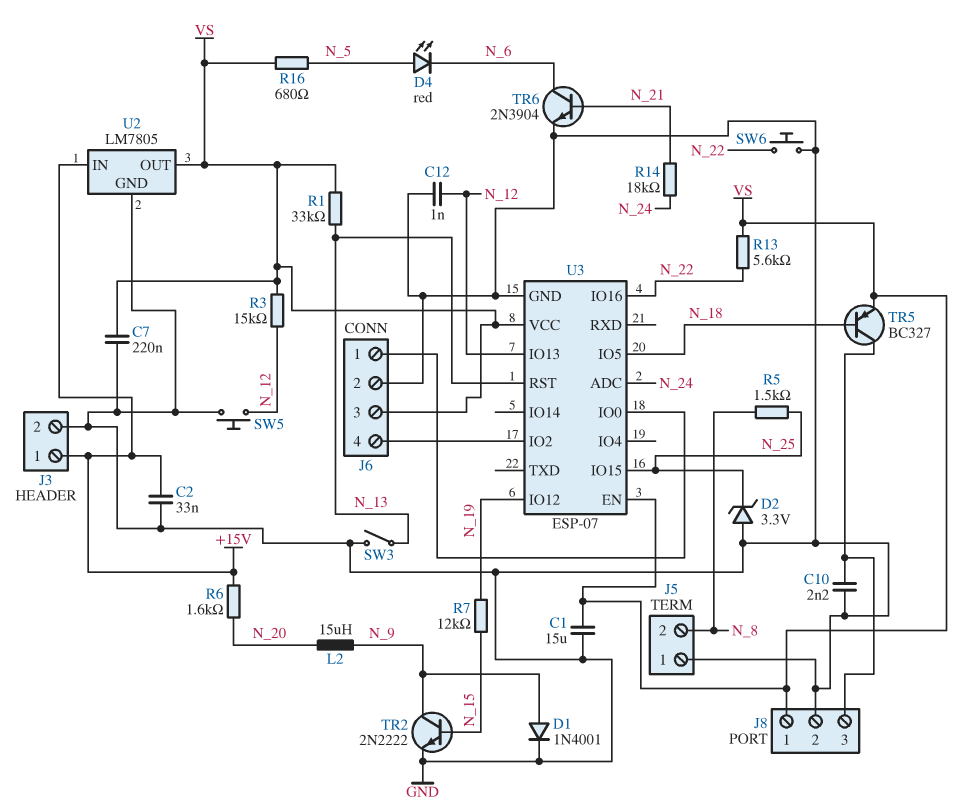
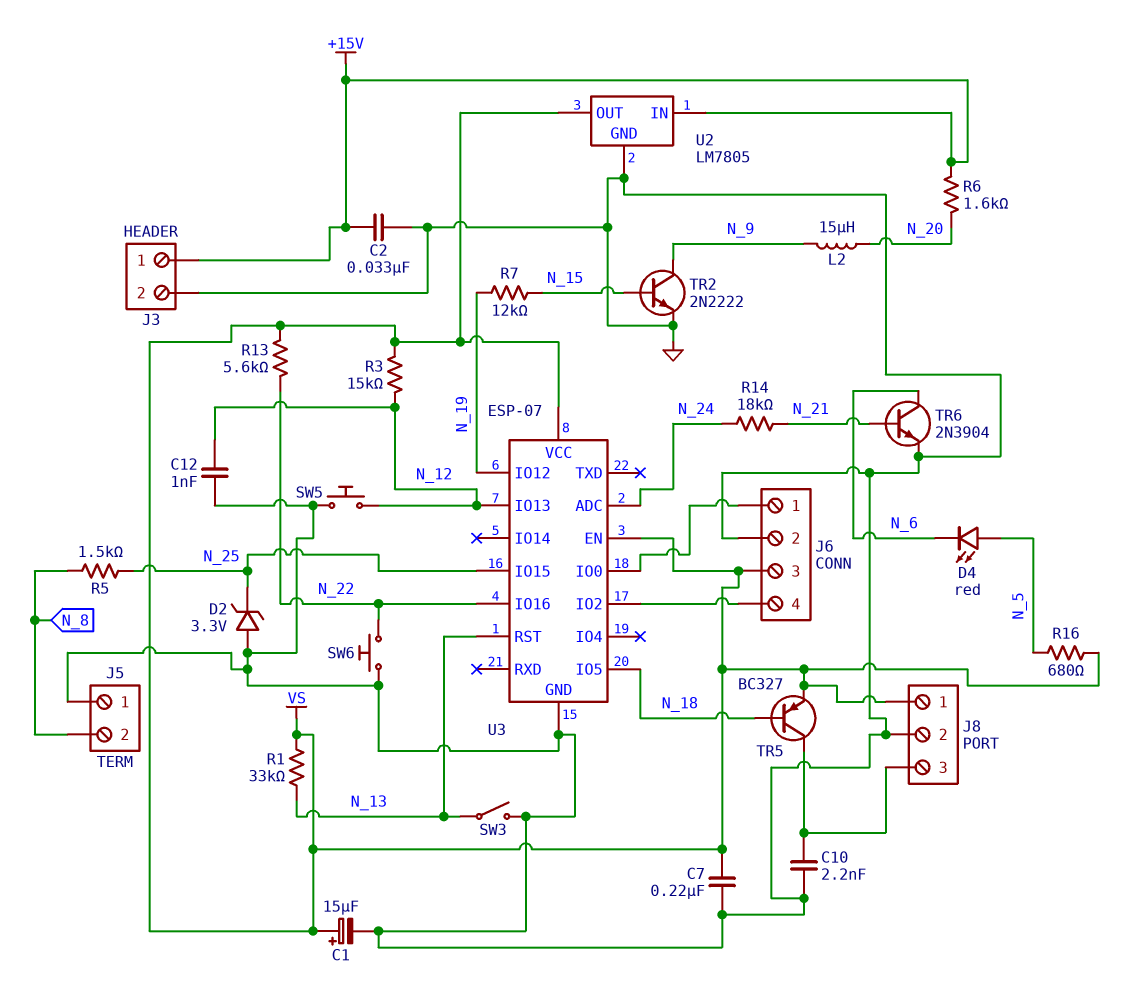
C1: 15uF (GND, VS) -> 15uF (plus VS, minus GND)
D1: diode 1N4001 (A N_9, K GND) -> none

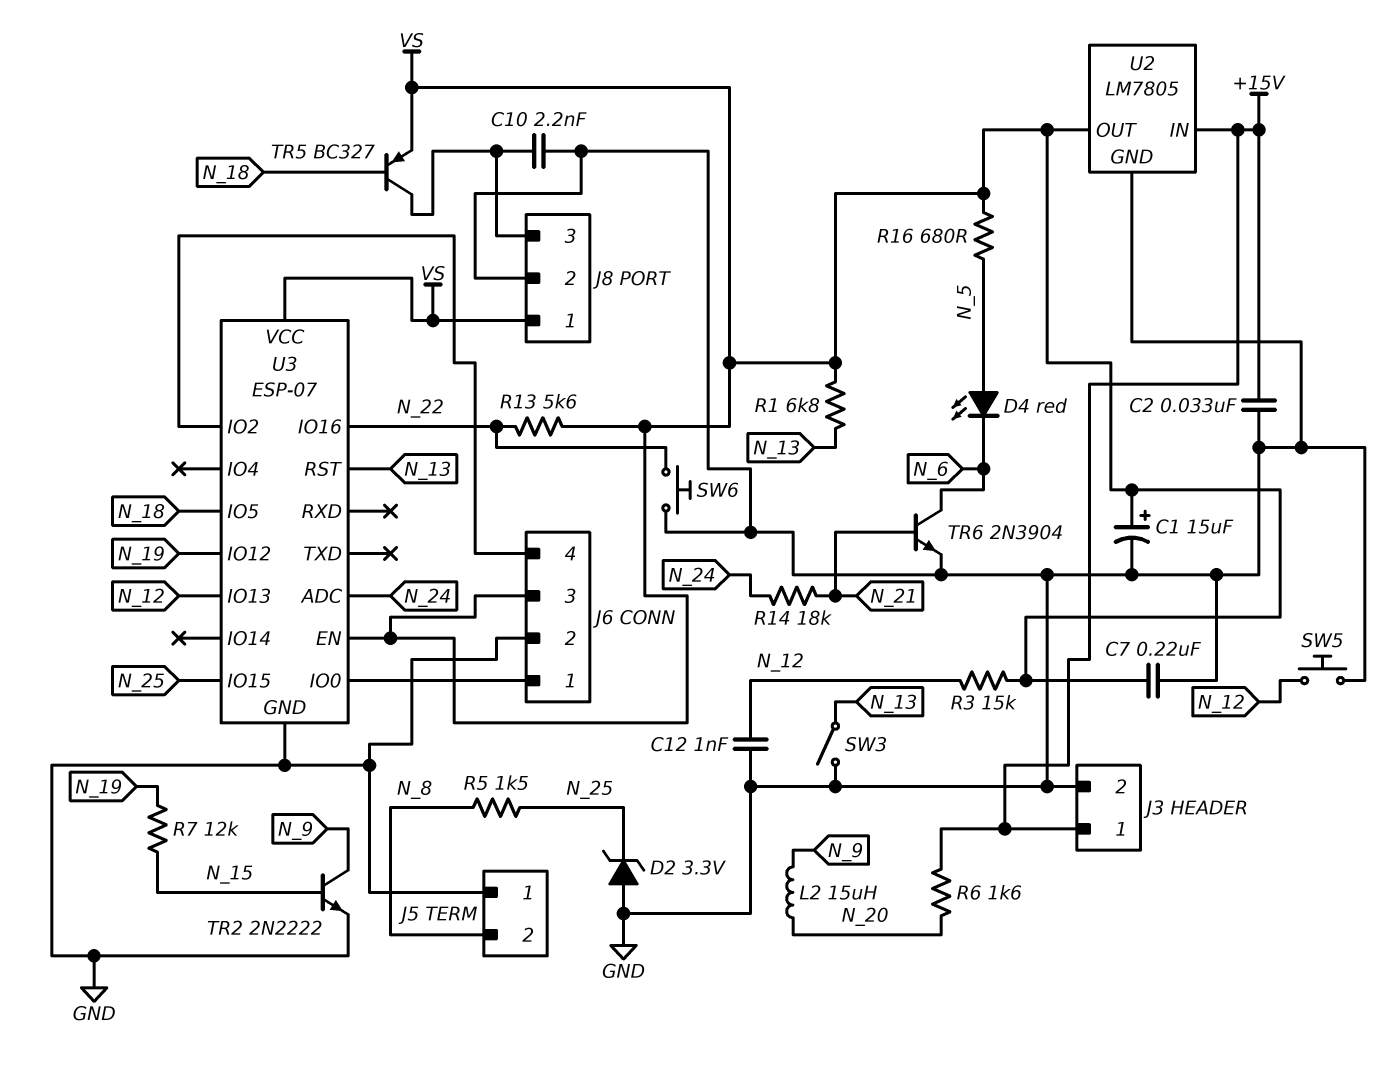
R1: 33k (N_13, VS) -> 6.8k (N_13, VS)

